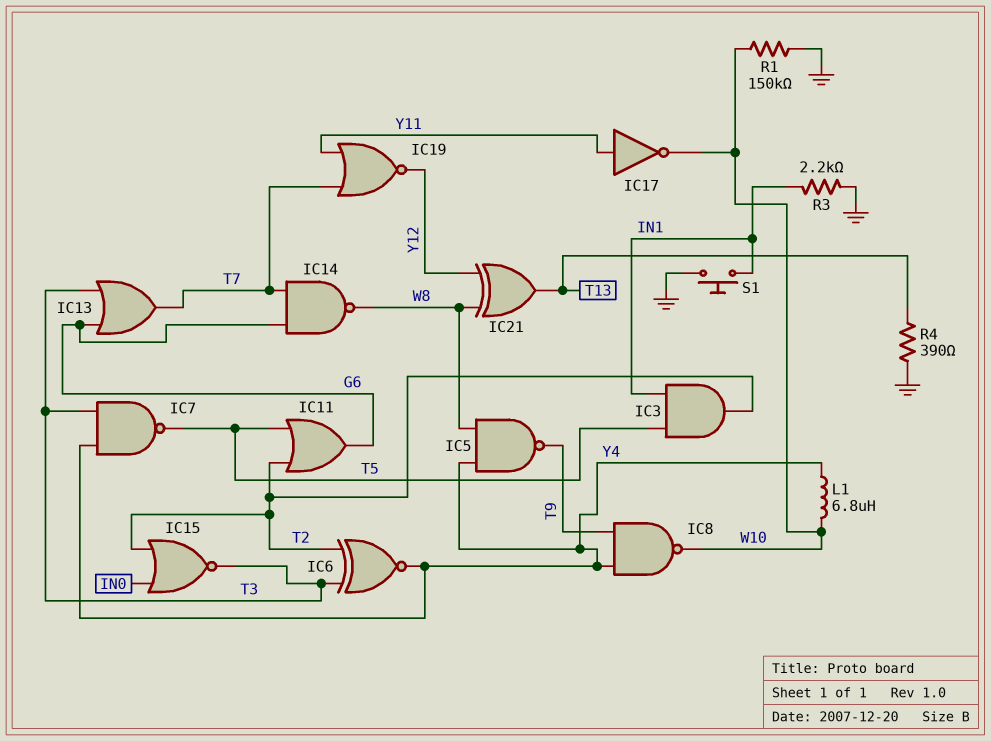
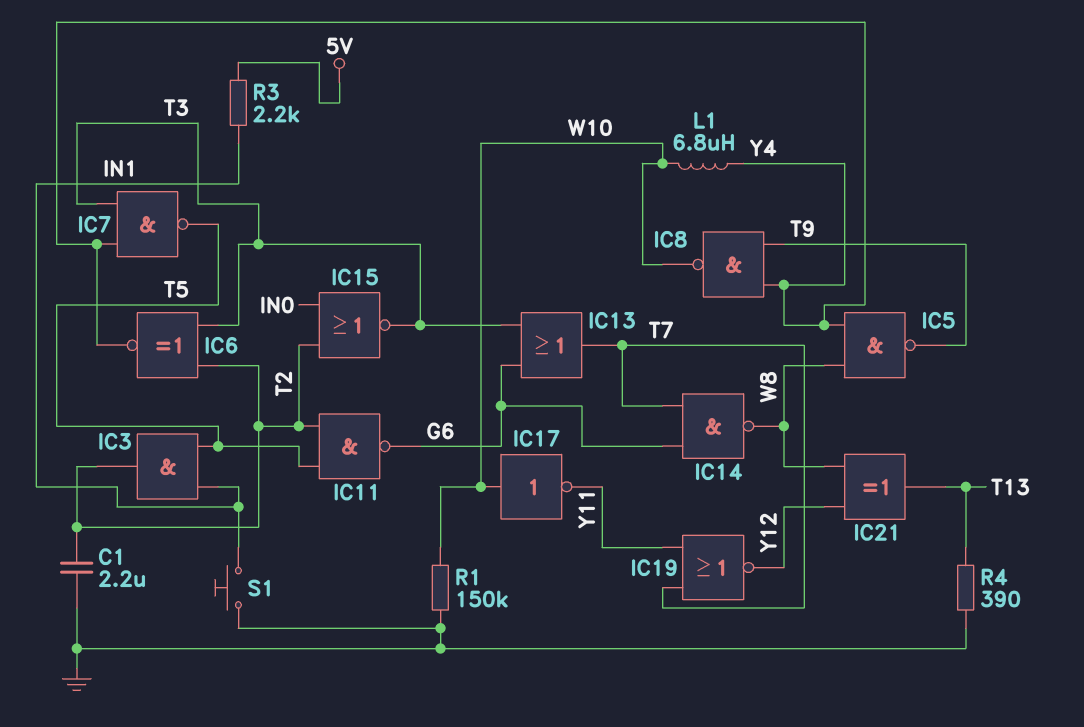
C1: none -> 2.2uF (GND, T2)
IC11: OR (in T2, in T5, out G6) -> NAND (in T2, in T5, out G6)
IC17: NOT (in Y11, out W10) -> NOT (in W10, out Y11)
R3: 2.2k (GND, IN1) -> 2.2k (5V, IN1)

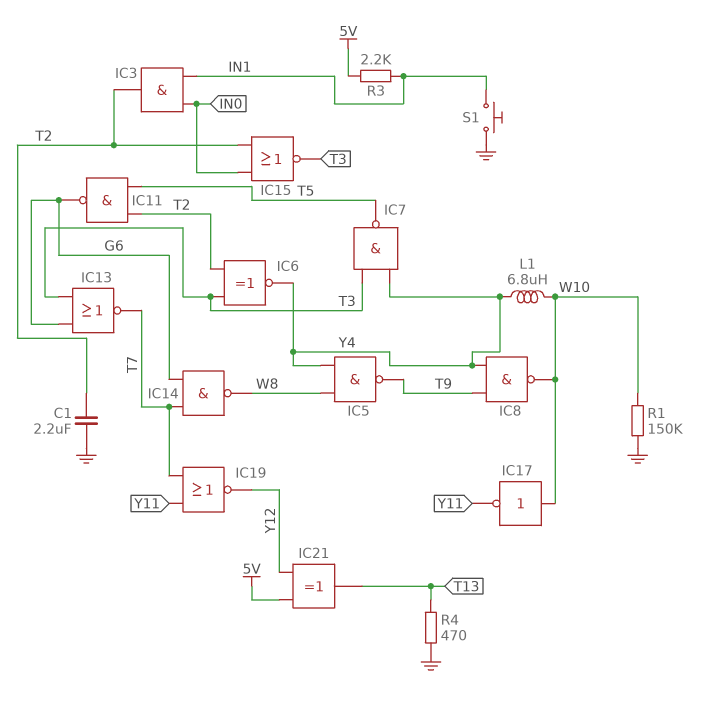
IC3: AND (in IN1, in T5, out T2) -> AND (in IN0, in IN1, out T2)
IC13: OR (in G6, in T3, out T7) -> NOR (in G6, in T3, out T7)
IC21: XOR (in W8, in Y12, out T13) -> XOR (in 5V, in Y12, out T13)
R4: 390 (GND, T13) -> 470 (GND, T13)

